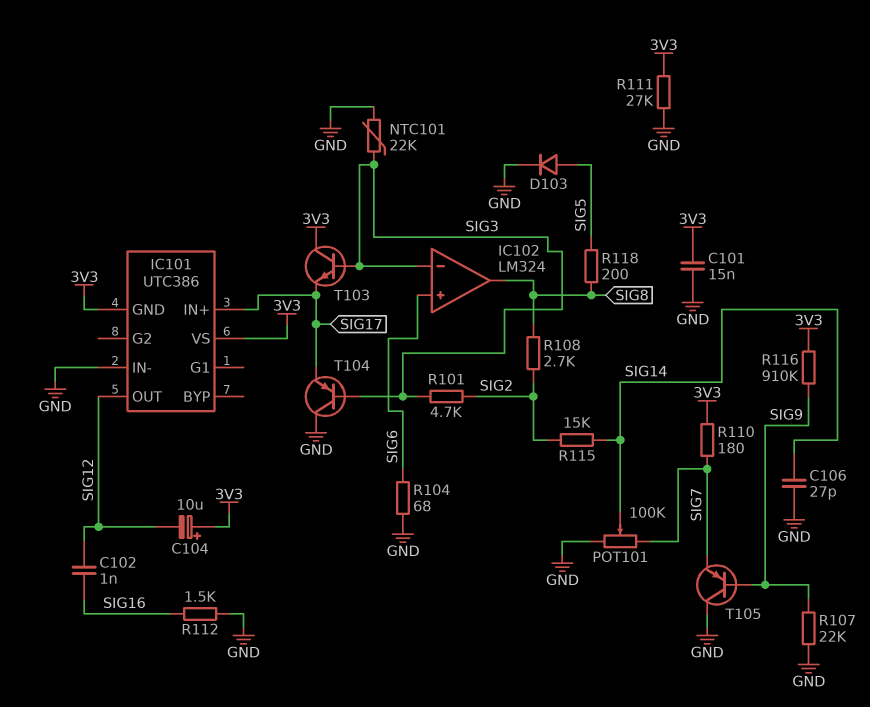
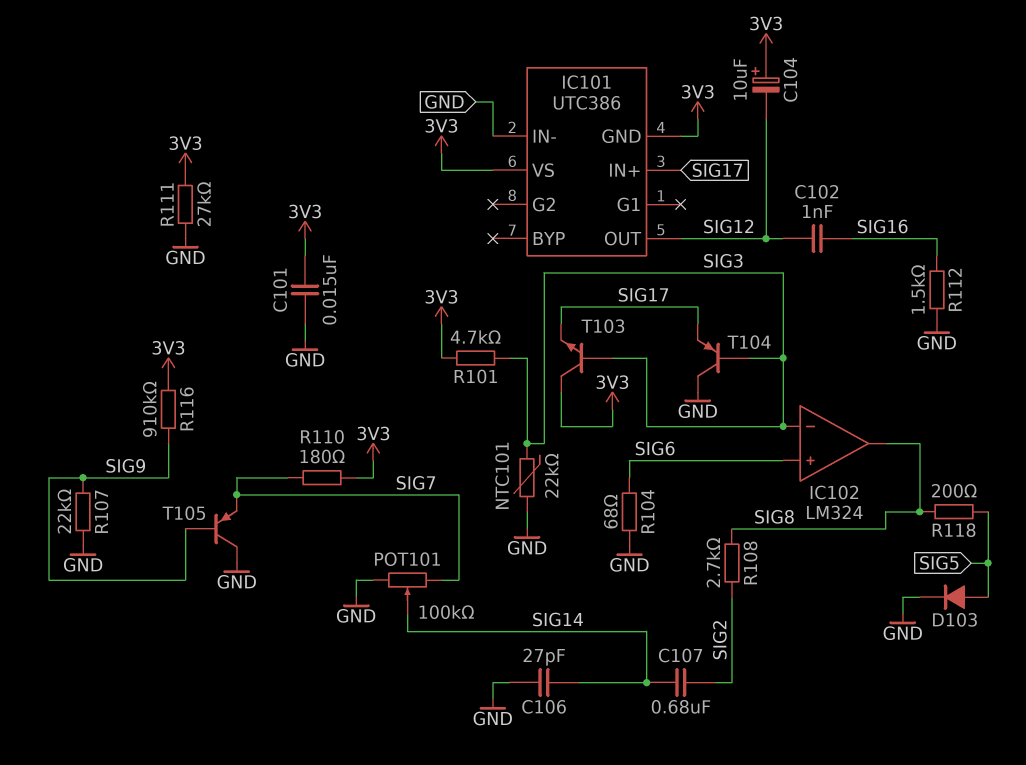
C107: none -> 680nF (SIG2, SIG14)
R101: 4.7k (SIG2, SIG3) -> 4.7k (3V3, SIG3)
R115: 15k (SIG2, SIG14) -> none

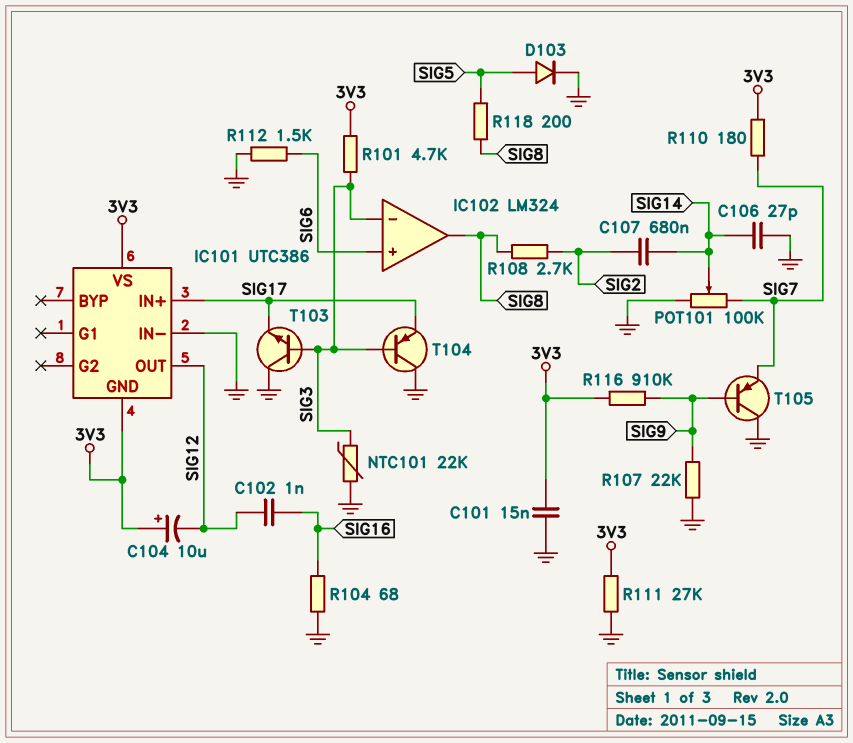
R104: 68 (GND, SIG6) -> 68 (GND, SIG16)
R112: 1.5k (GND, SIG16) -> 1.5k (GND, SIG6)
T103: NPN (B SIG3, C 3V3, E SIG17) -> NPN (B SIG3, C GND, E SIG17)

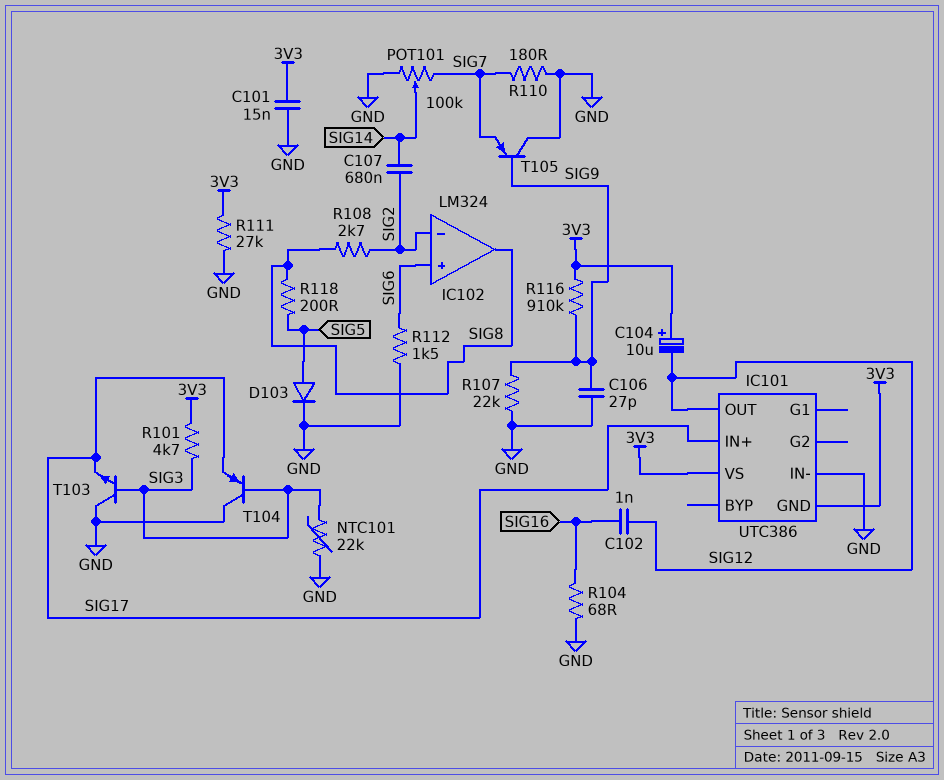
C106: 27pF (GND, SIG14) -> 27pF (GND, SIG9)
IC102 pin in-: SIG3 -> SIG2
R110: 180 (3V3, SIG7) -> 180 (GND, SIG7)

